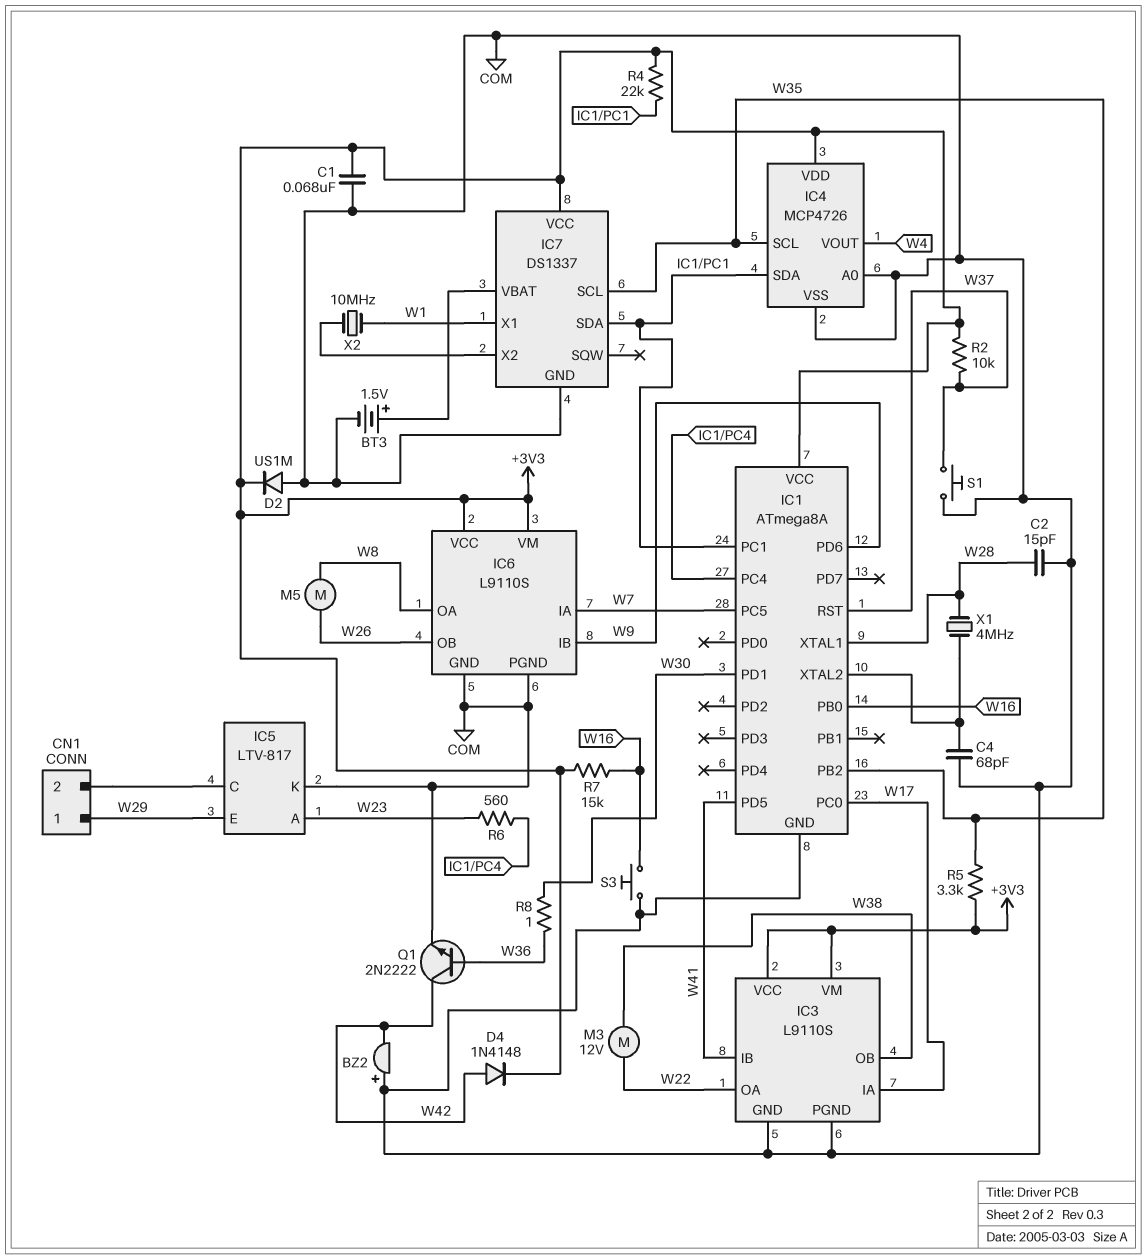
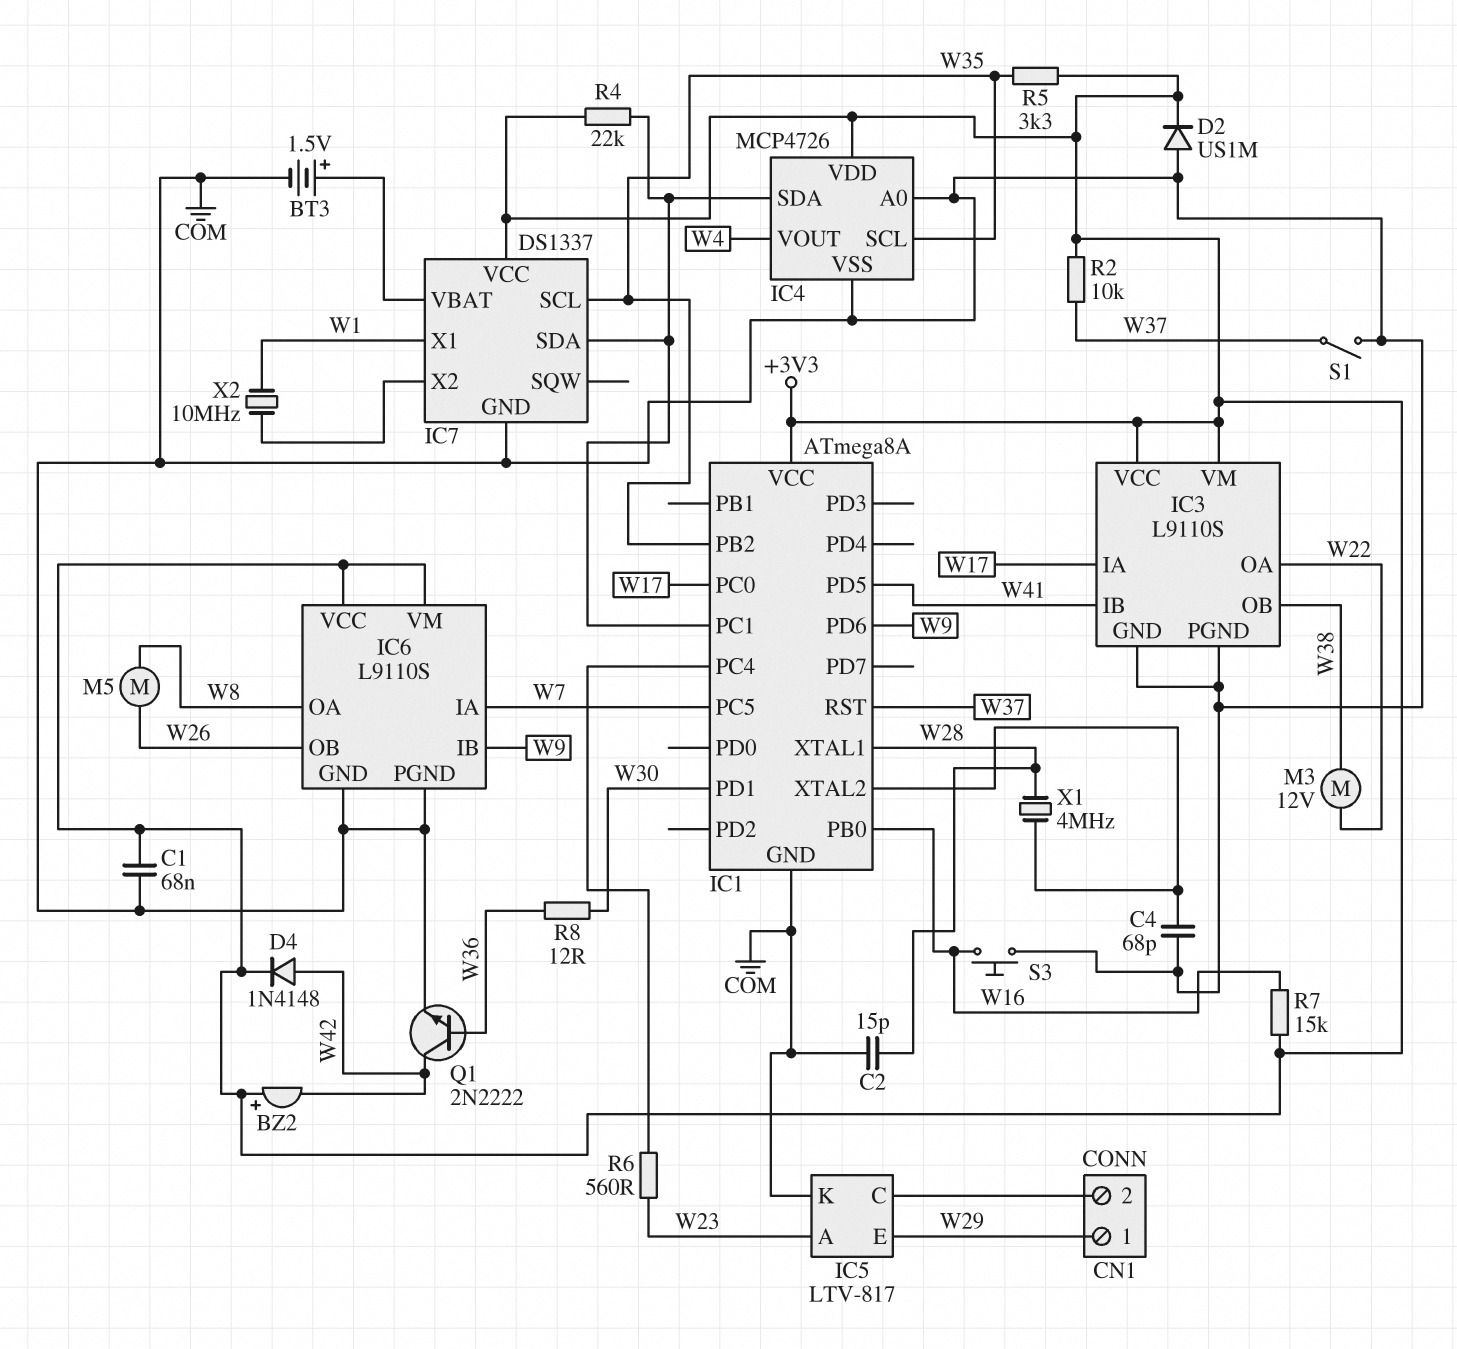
BZ2: buzzer (plus COM, minus W42) -> buzzer (plus +3V3, minus W42)
R8: 1 (W30, W36) -> 12 (W30, W36)
S1: button (COM, W37) -> switch (COM, W37)

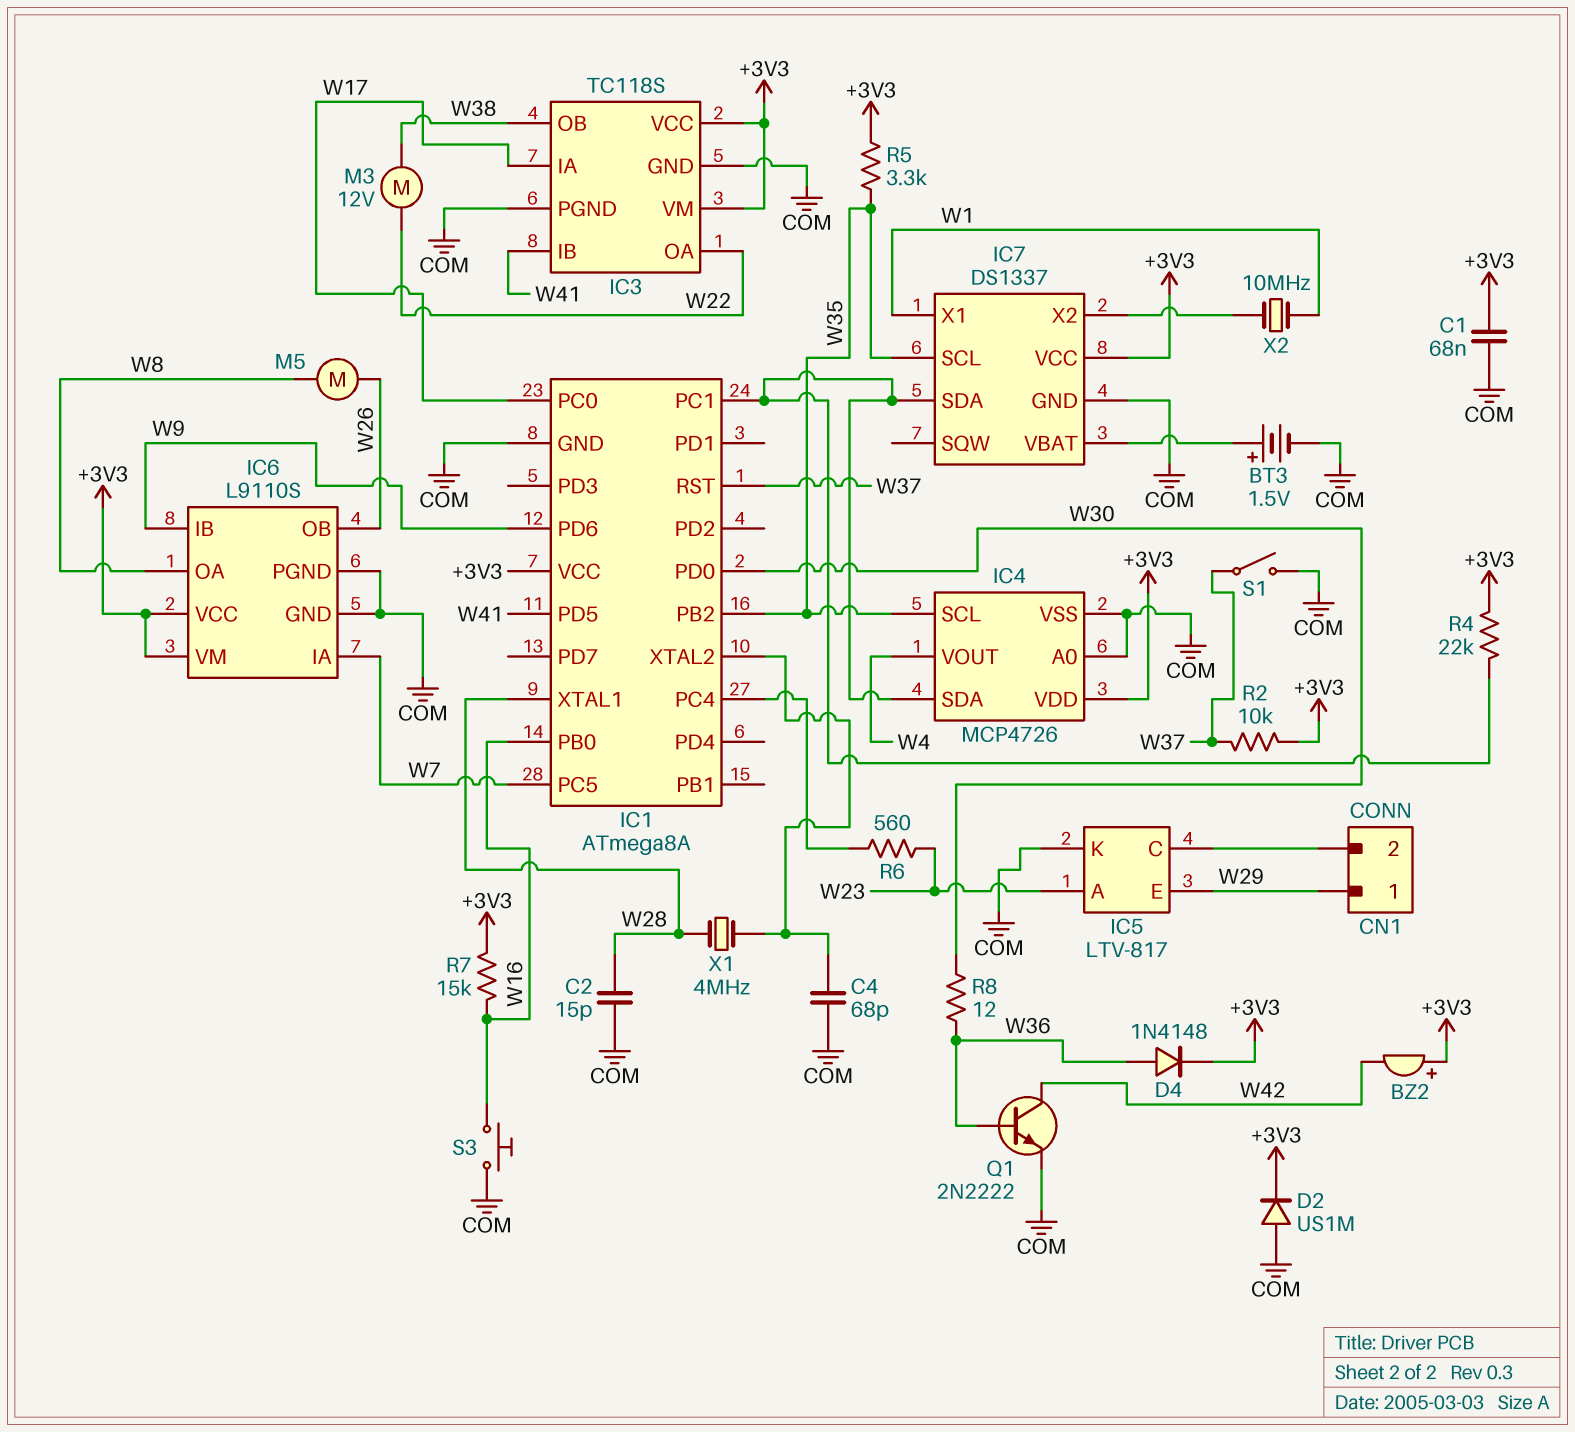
D4: diode 1N4148 (A W42, K +3V3) -> diode 1N4148 (A W36, K +3V3)
IC1 pin PD0: none -> W30
IC1 pin PD1: W30 -> none
IC3: L9110S -> TC118S

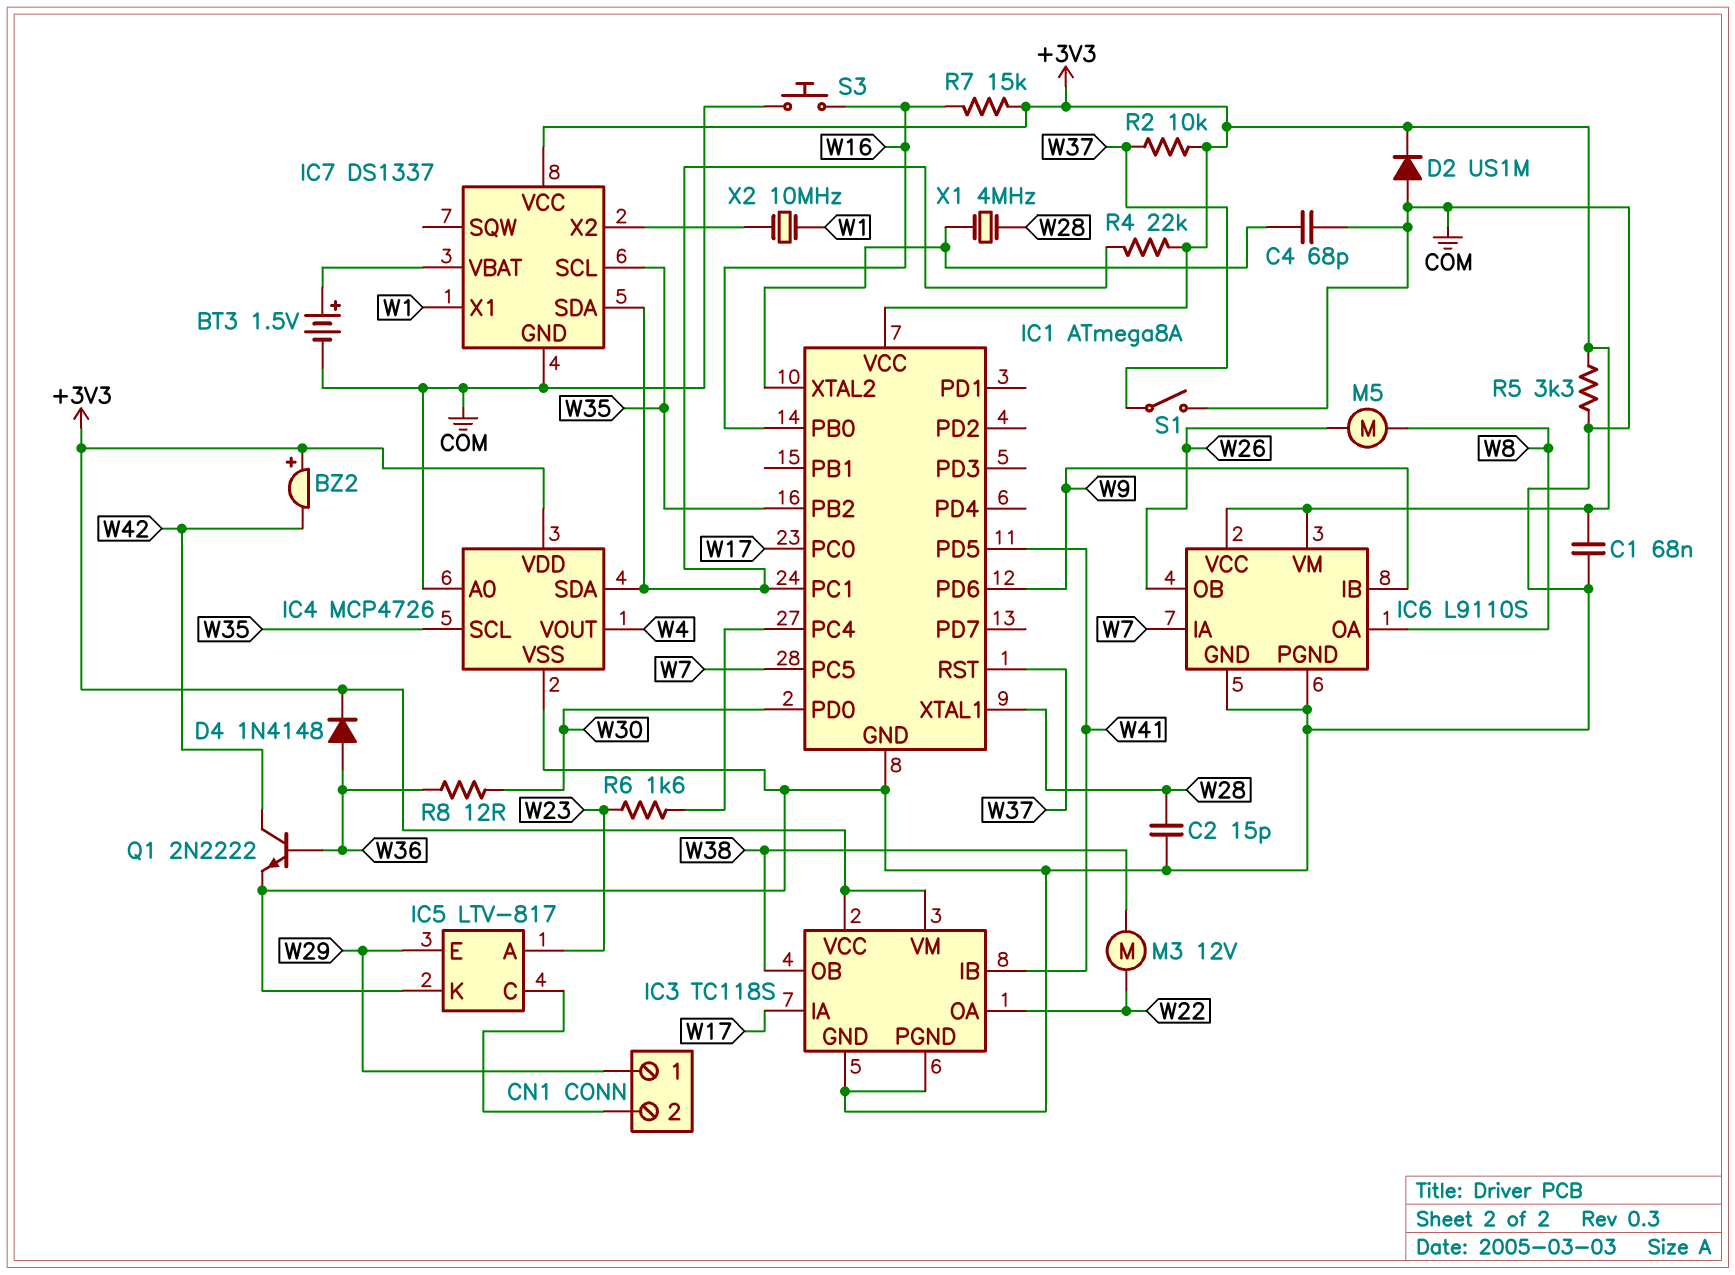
R5: 3.3k (+3V3, W35) -> 3.3k (+3V3, COM)
R6: 560 (IC1/PC4, W23) -> 1.6k (IC1/PC4, W23)

